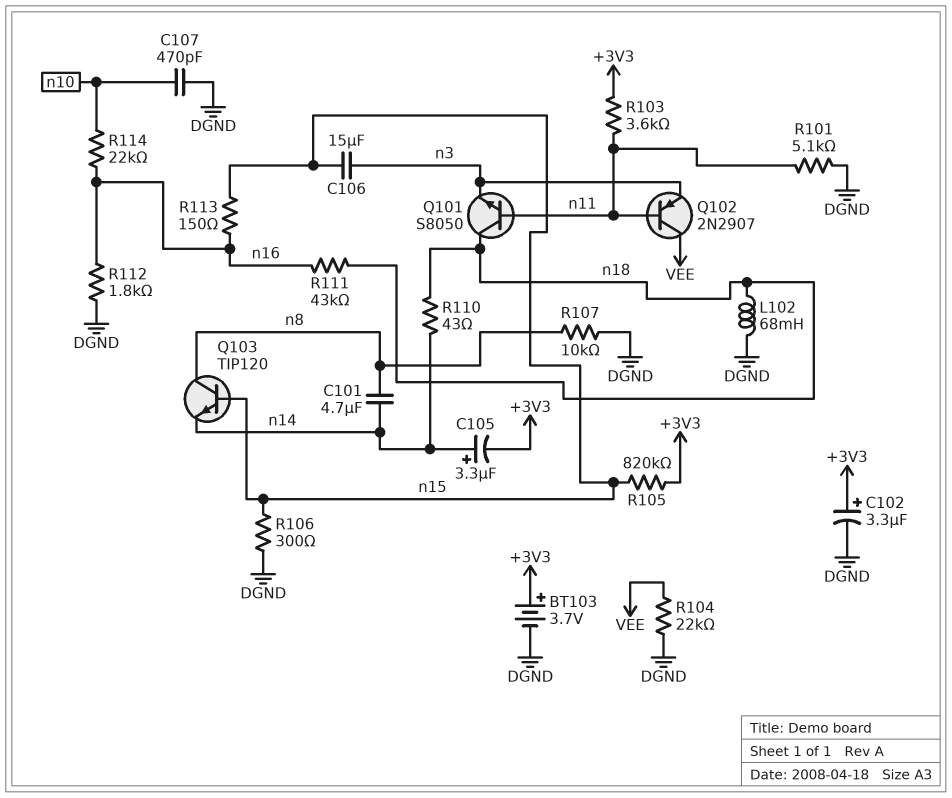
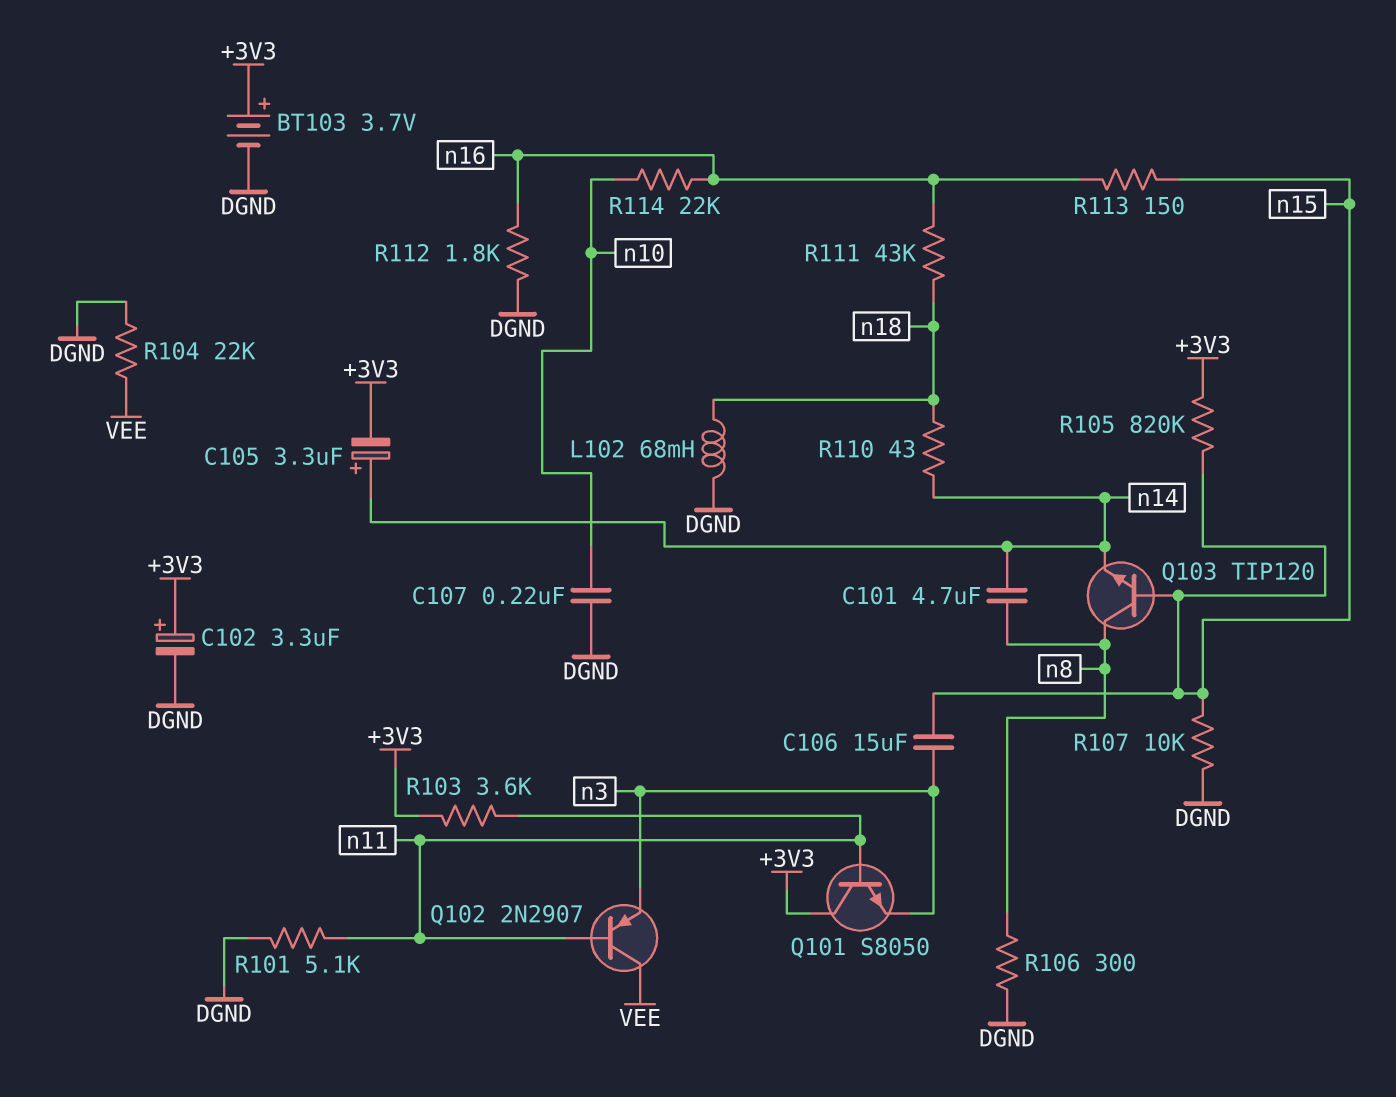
C107: 470pF (DGND, n10) -> 220nF (DGND, n10)
Q101: NPN S8050 (B n11, C n18, E n3) -> NPN S8050 (B n11, C +3V3, E n3)
R106: 300 (DGND, n15) -> 300 (DGND, n8)
R107: 10k (DGND, n8) -> 10k (DGND, n15)

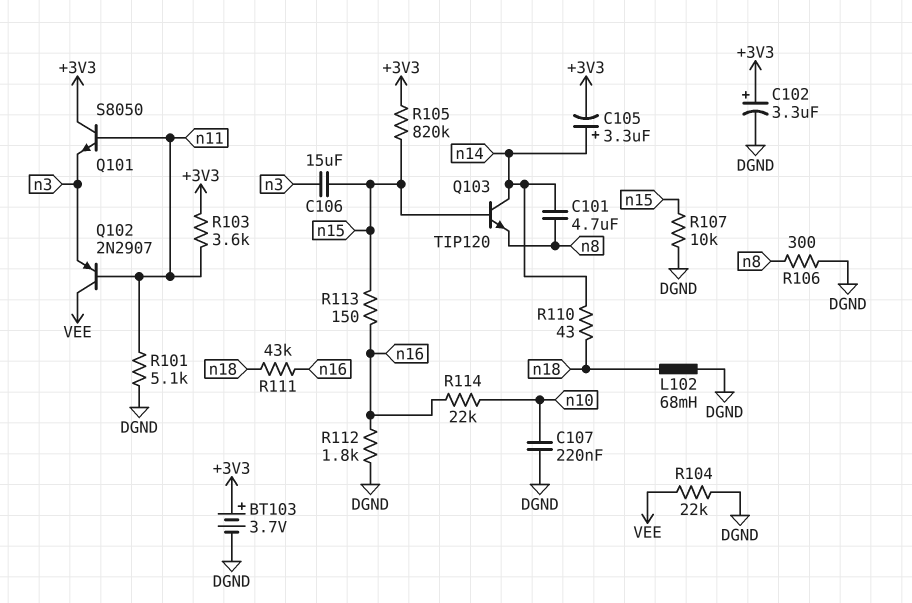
Q103: NPN TIP120 (B n15, C n8, E n14) -> NPN TIP120 (B n15, C n14, E n8)

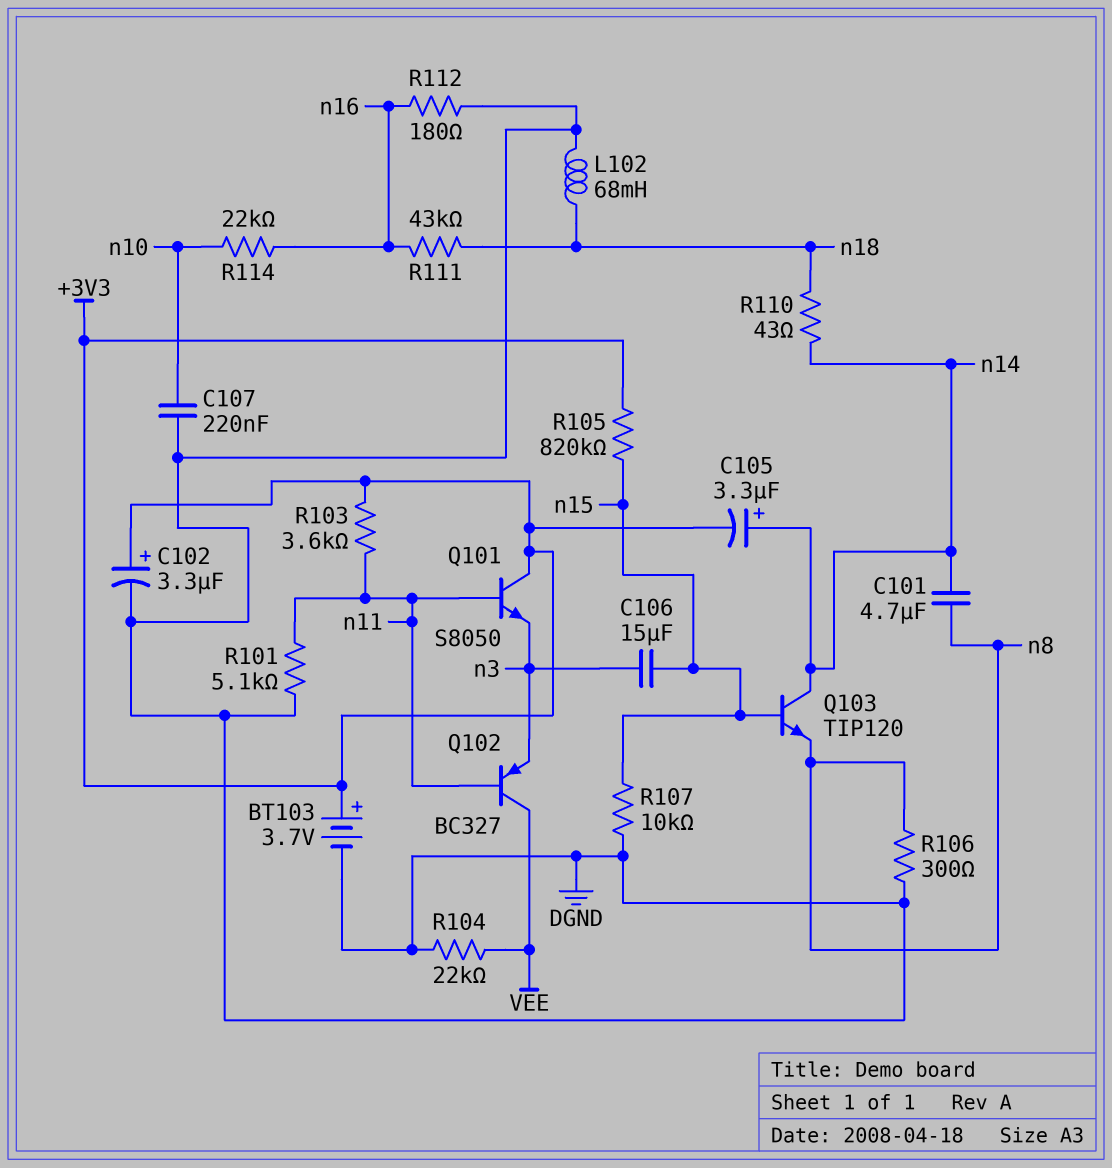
Q102: PNP 2N2907 (B n11, C VEE, E n3) -> PNP BC327 (B n11, C VEE, E n3)
R112: 1.8k (DGND, n16) -> 180 (DGND, n16)
R113: 150 (n15, n16) -> none

